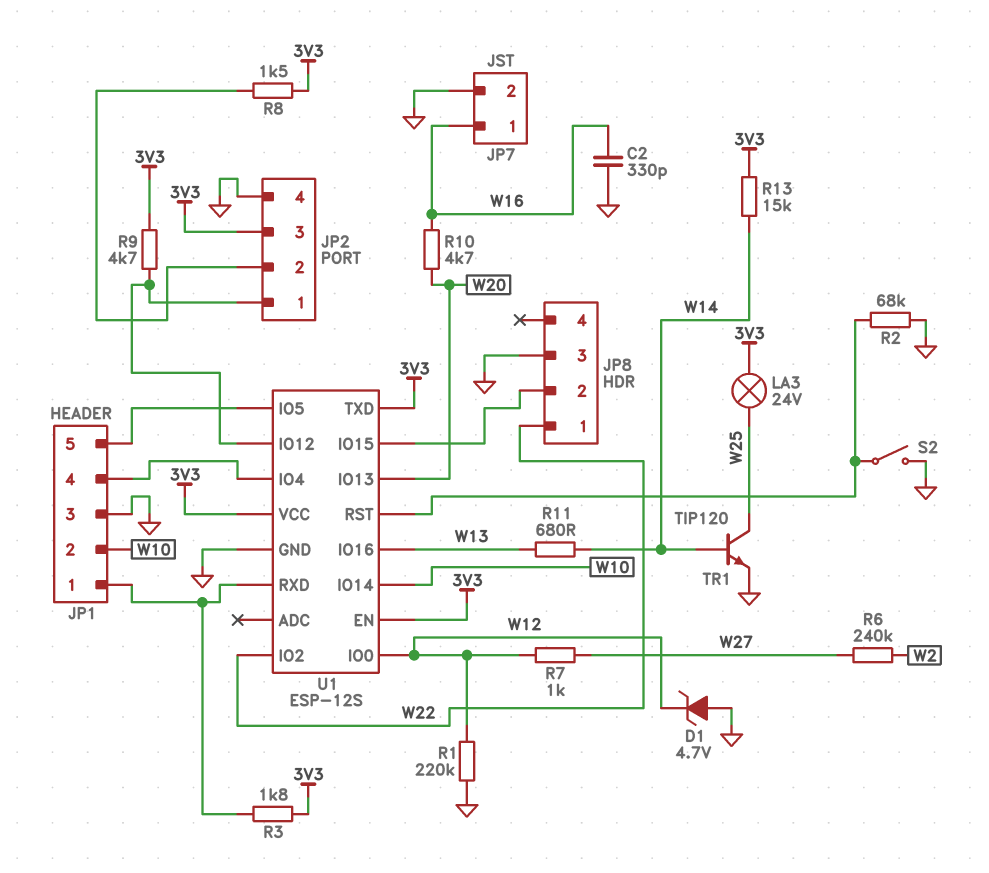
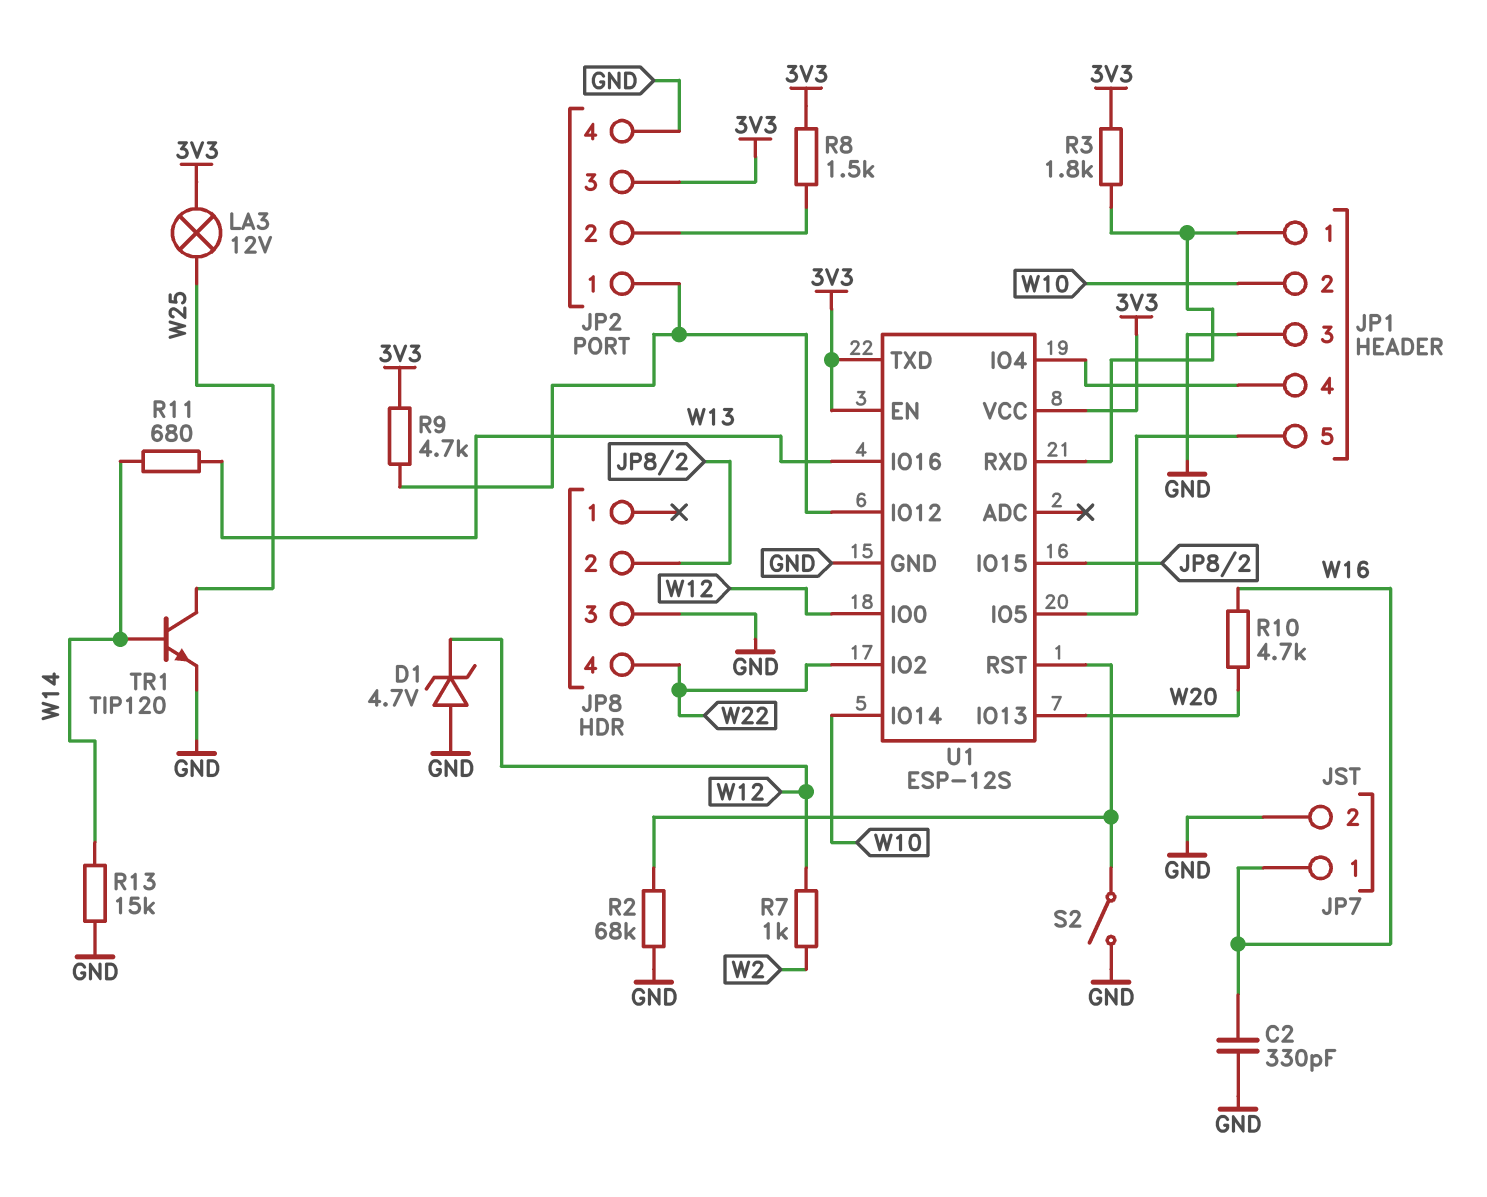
JP8 pin 1: W22 -> none
JP8 pin 4: none -> W22
LA3: lamp 24V (3V3, W25) -> lamp 12V (3V3, W25)
R1: 220k (GND, W12) -> none
R6: 240k (W2, W27) -> none
R7: 1k (W12, W27) -> 1k (W2, W12)
R13: 15k (3V3, W14) -> 15k (GND, W14)

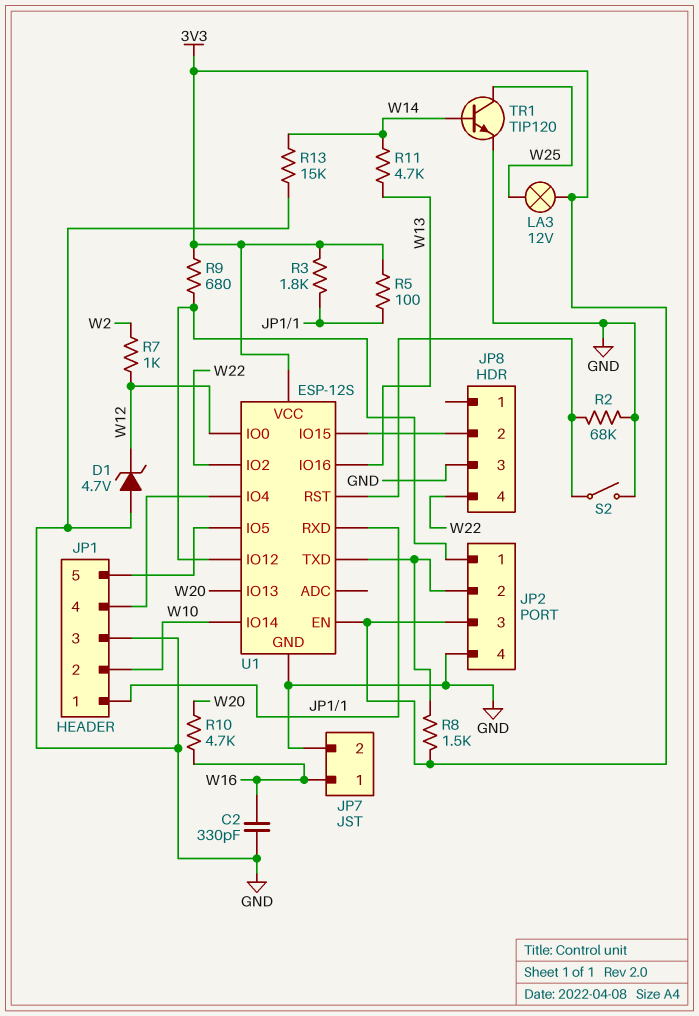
R5: none -> 100 (3V3, JP1/1)
R9: 4.7k (3V3, JP2/1) -> 680 (3V3, JP2/1)
R11: 680 (W13, W14) -> 4.7k (W13, W14)
U1 pin TXD: 3V3 -> JP2/2

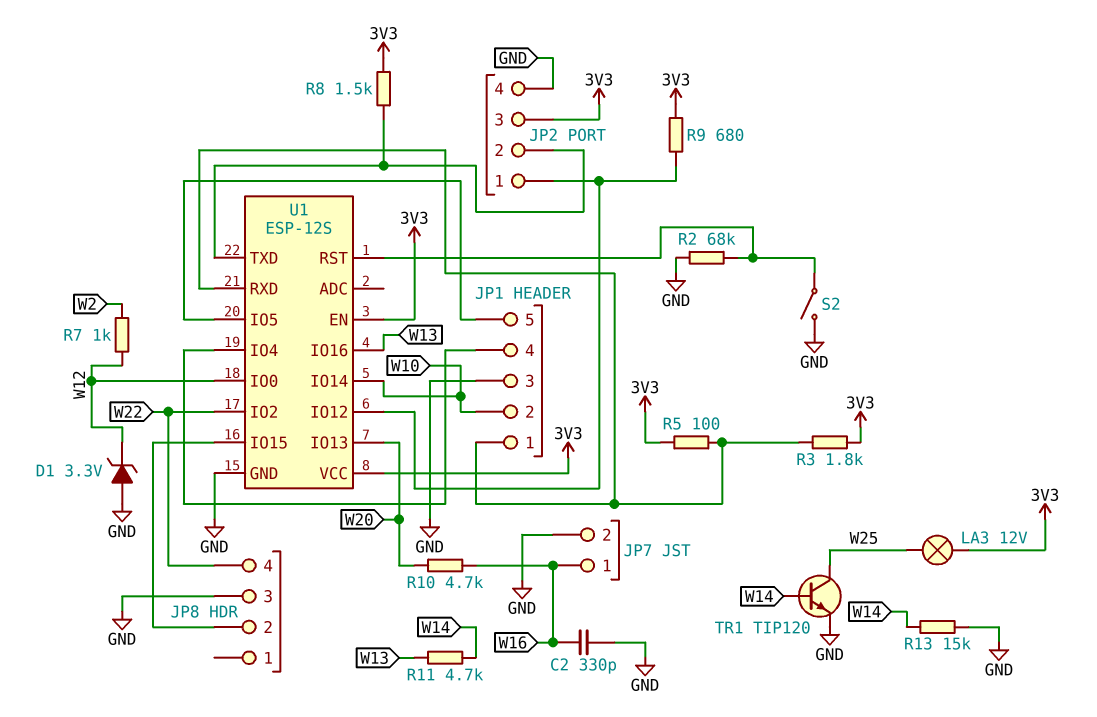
D1: zener 4.7V (A GND, K W12) -> zener 3.3V (A GND, K W12)

